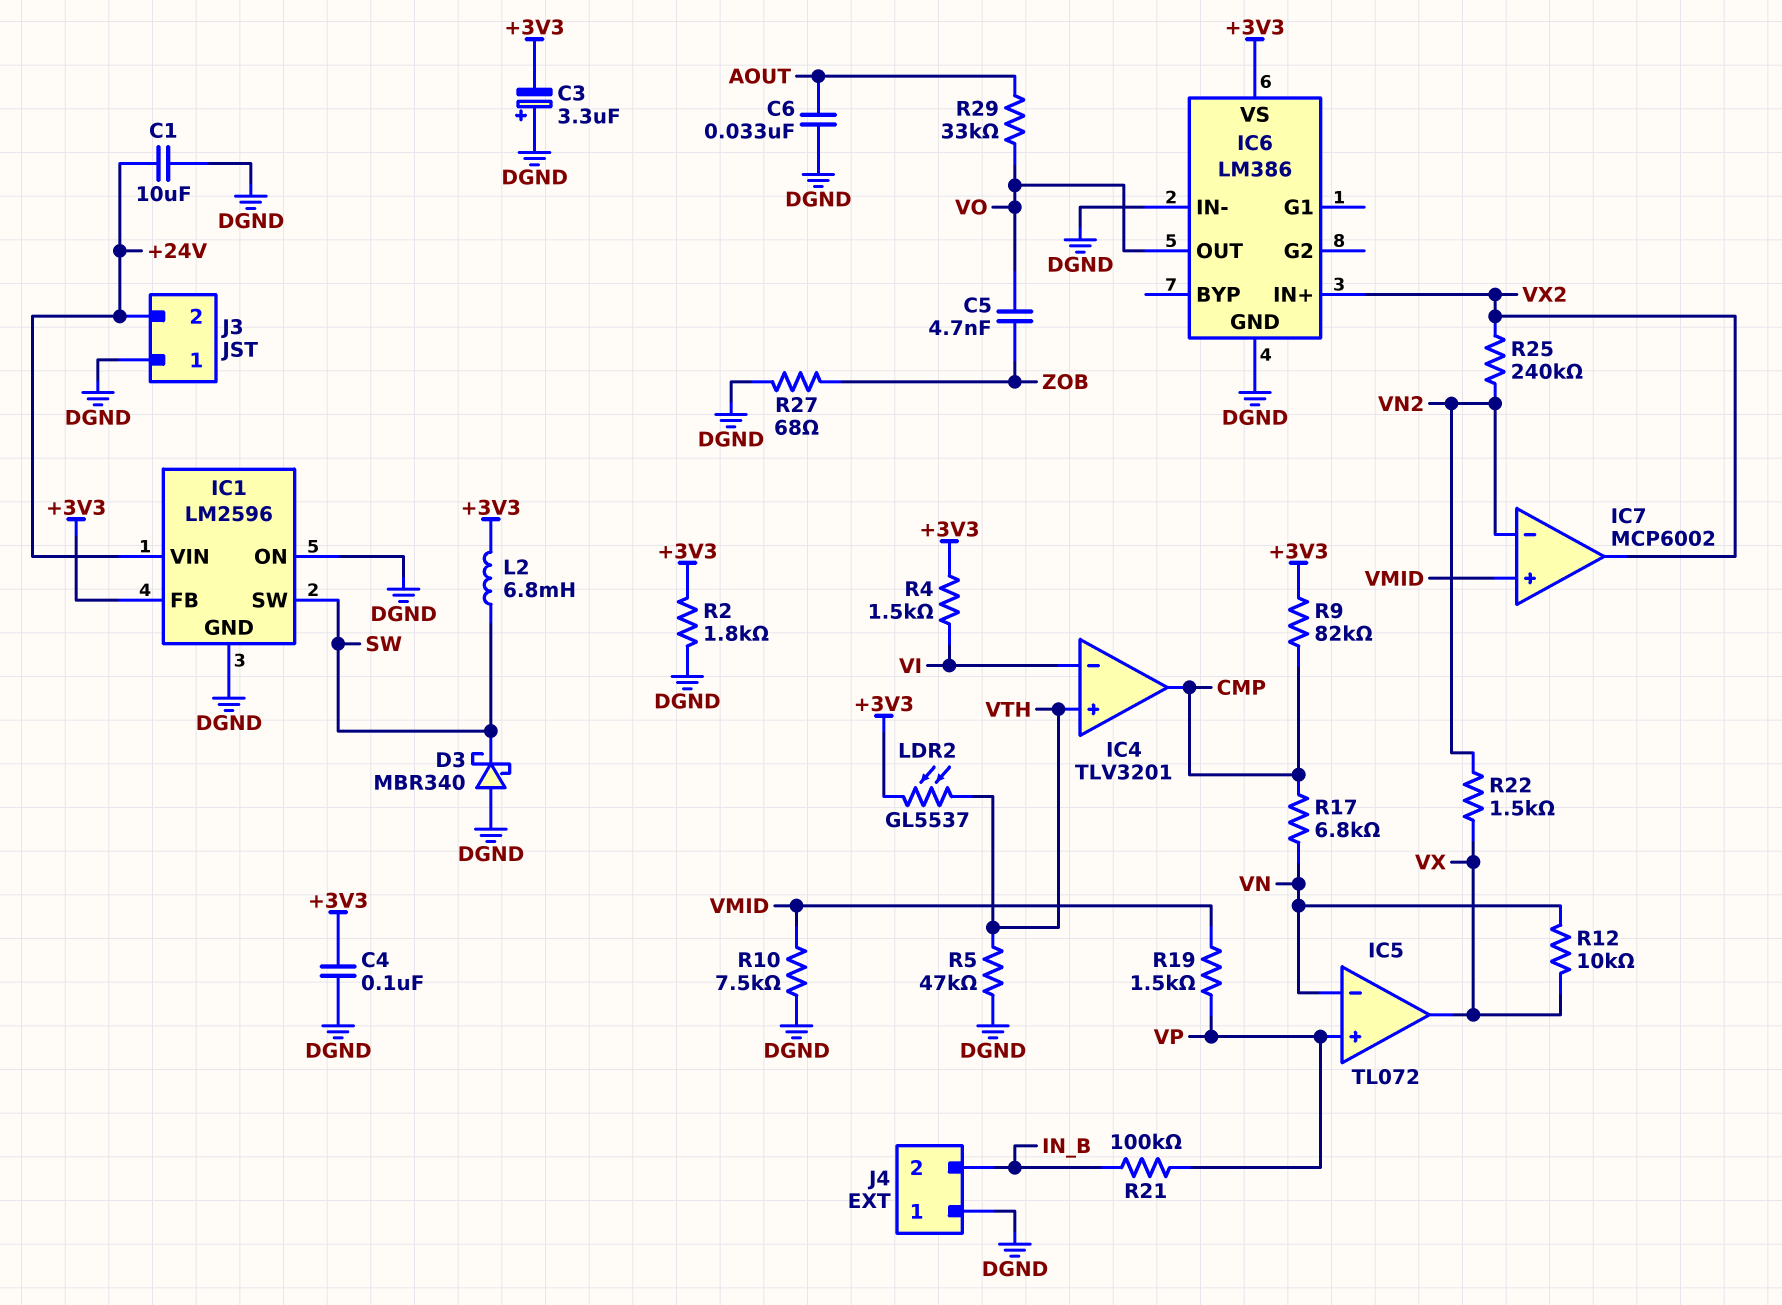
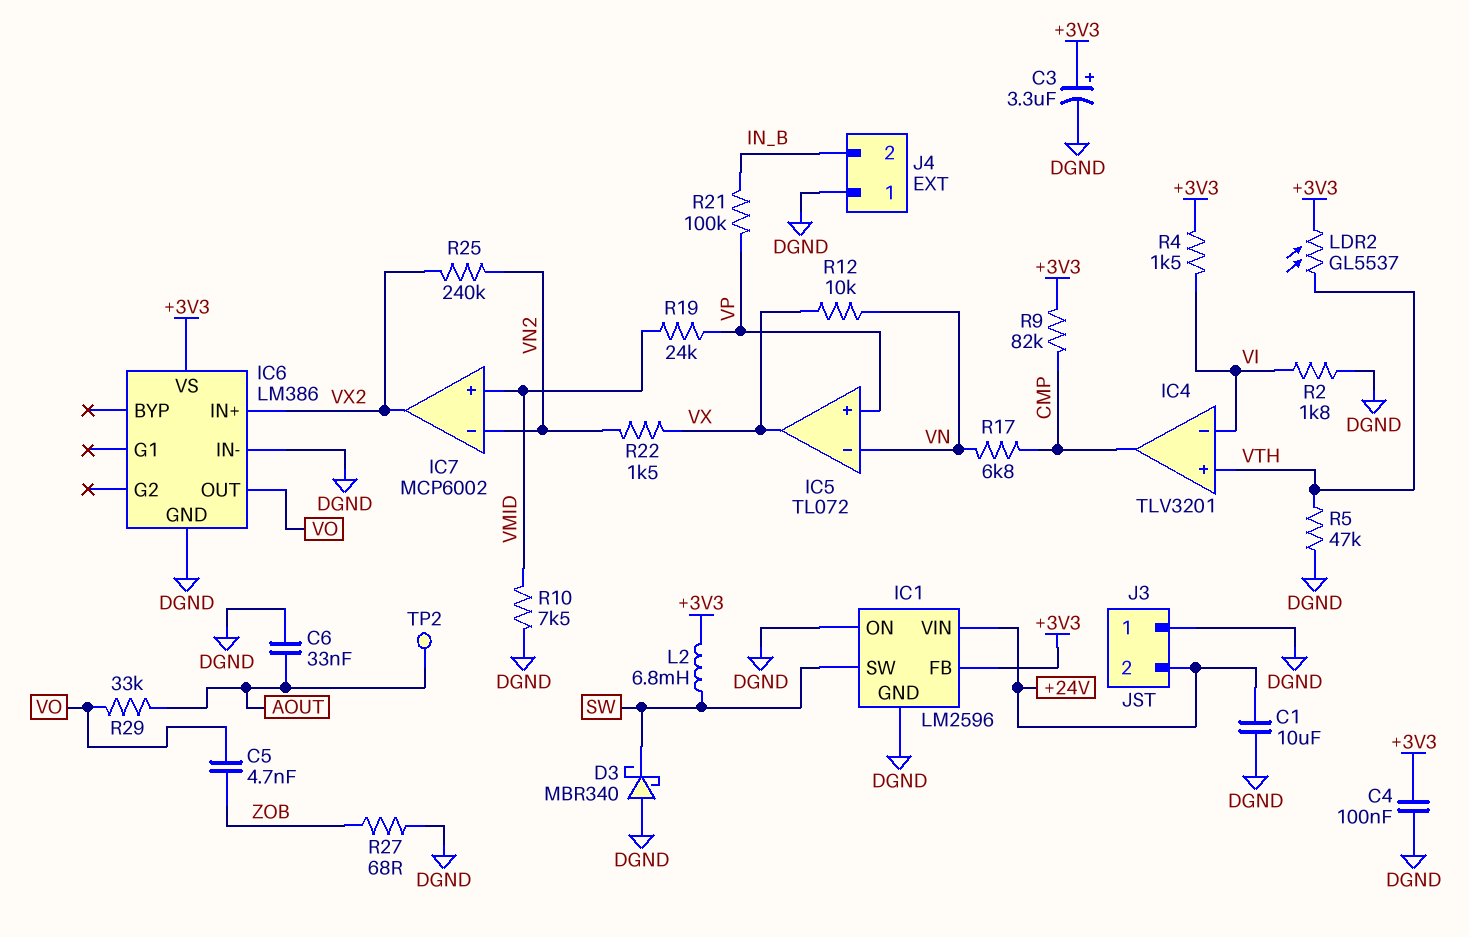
C3: 3.3uF (plus DGND, minus +3V3) -> 3.3uF (plus +3V3, minus DGND)
R2: 1.8k (+3V3, DGND) -> 1.8k (DGND, VI)
R19: 1.5k (VMID, VP) -> 24k (VMID, VP)
TP2: none -> test point (AOUT)

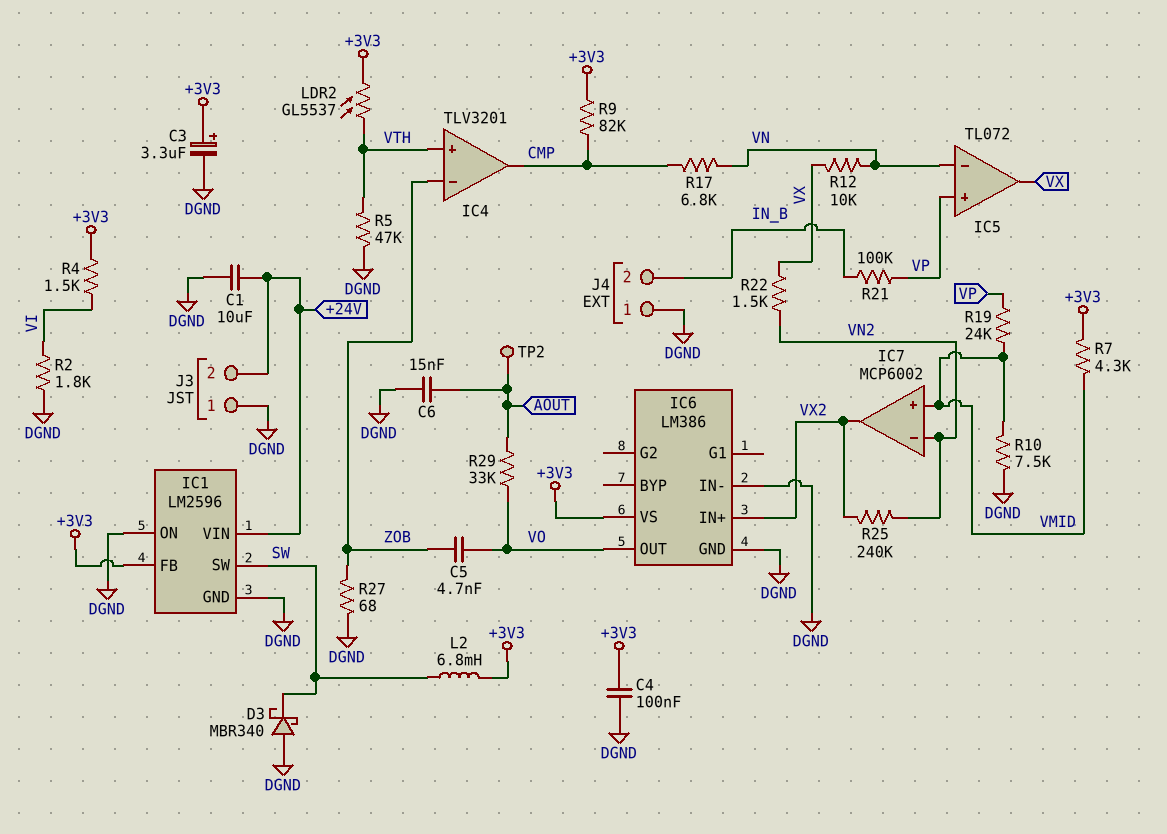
C6: 33nF (AOUT, DGND) -> 15nF (AOUT, DGND)
IC4 pin in-: VI -> ZOB
R7: none -> 4.3k (+3V3, VMID)

